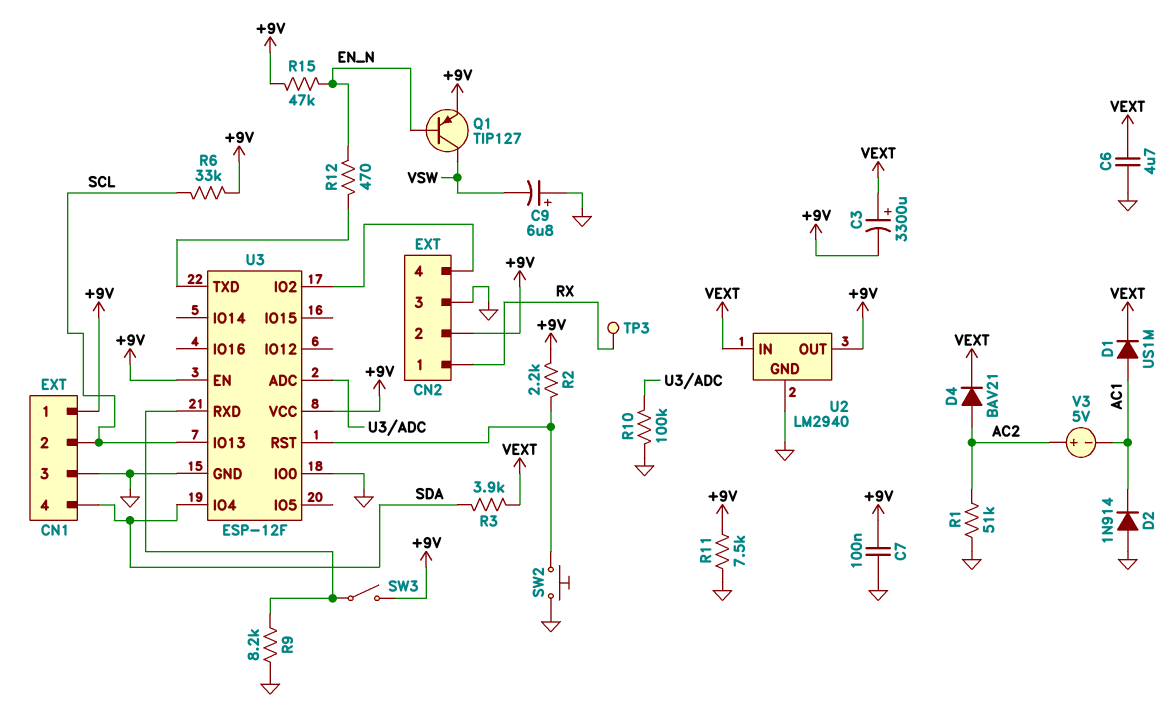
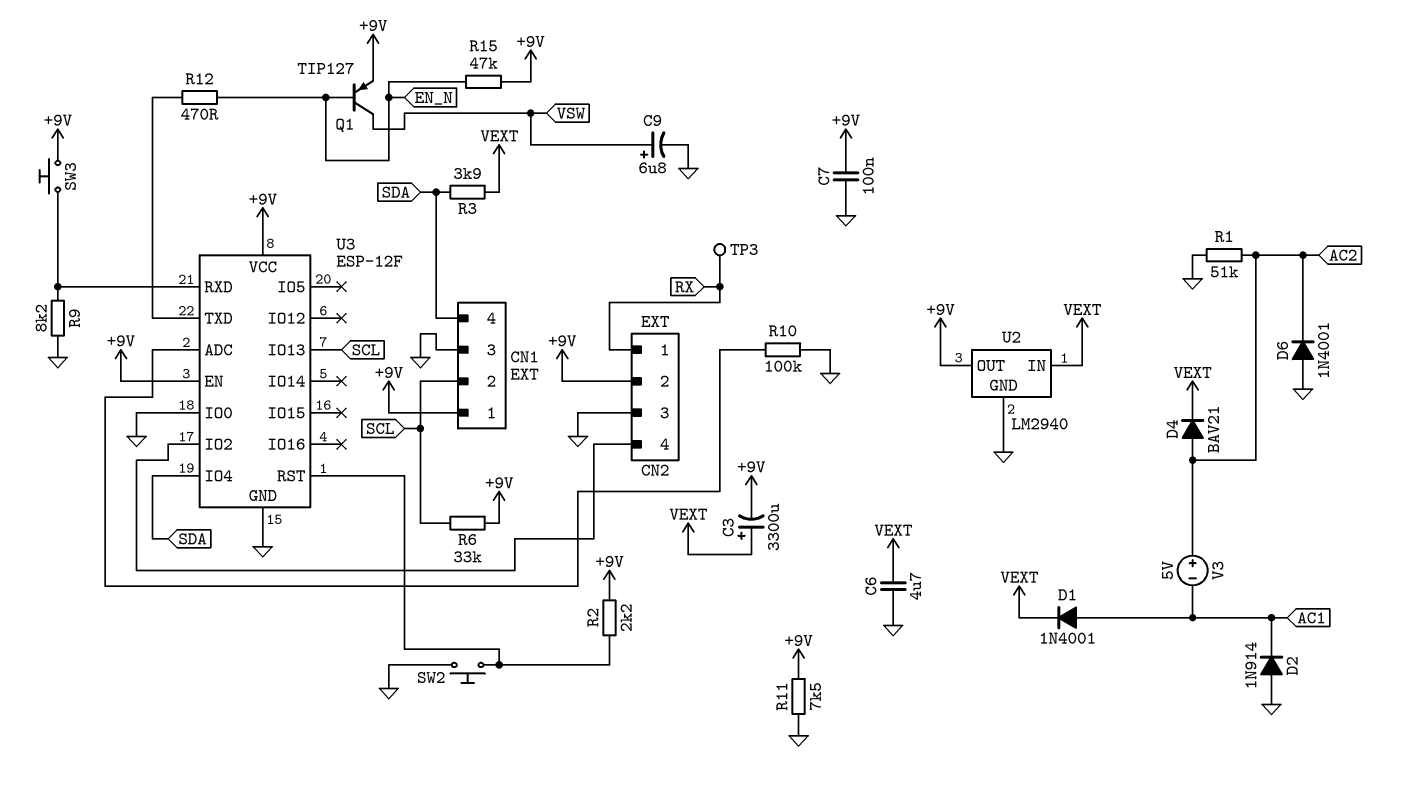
C9: 6.8uF (plus GND, minus VSW) -> 6.8uF (plus VSW, minus GND)
D1: diode US1M (A AC1, K VEXT) -> diode 1N4001 (A AC1, K VEXT)
D6: none -> diode 1N4001 (A GND, K AC2)
SW3: switch (+9V, U3/RXD) -> button (+9V, U3/RXD)

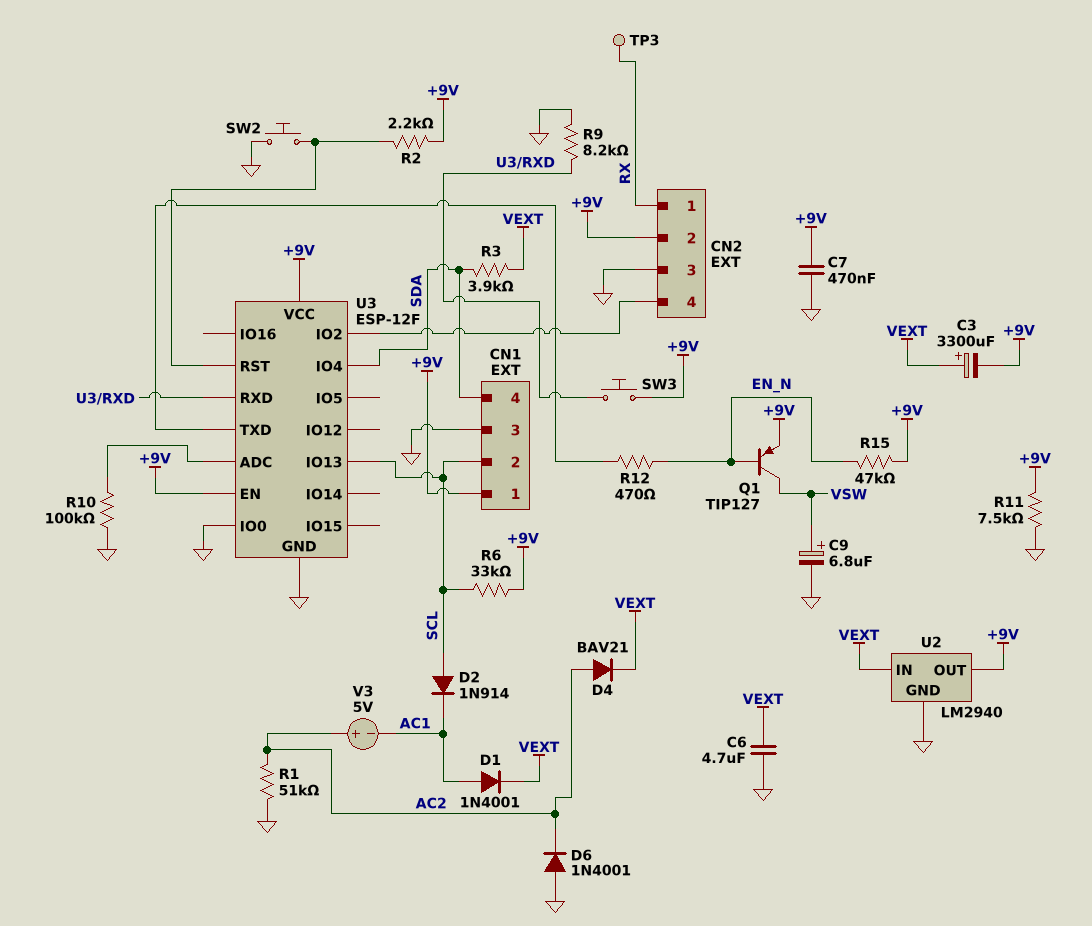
C7: 100nF (+9V, GND) -> 470nF (+9V, GND)
D2: diode 1N914 (A GND, K AC1) -> diode 1N914 (A SCL, K AC1)

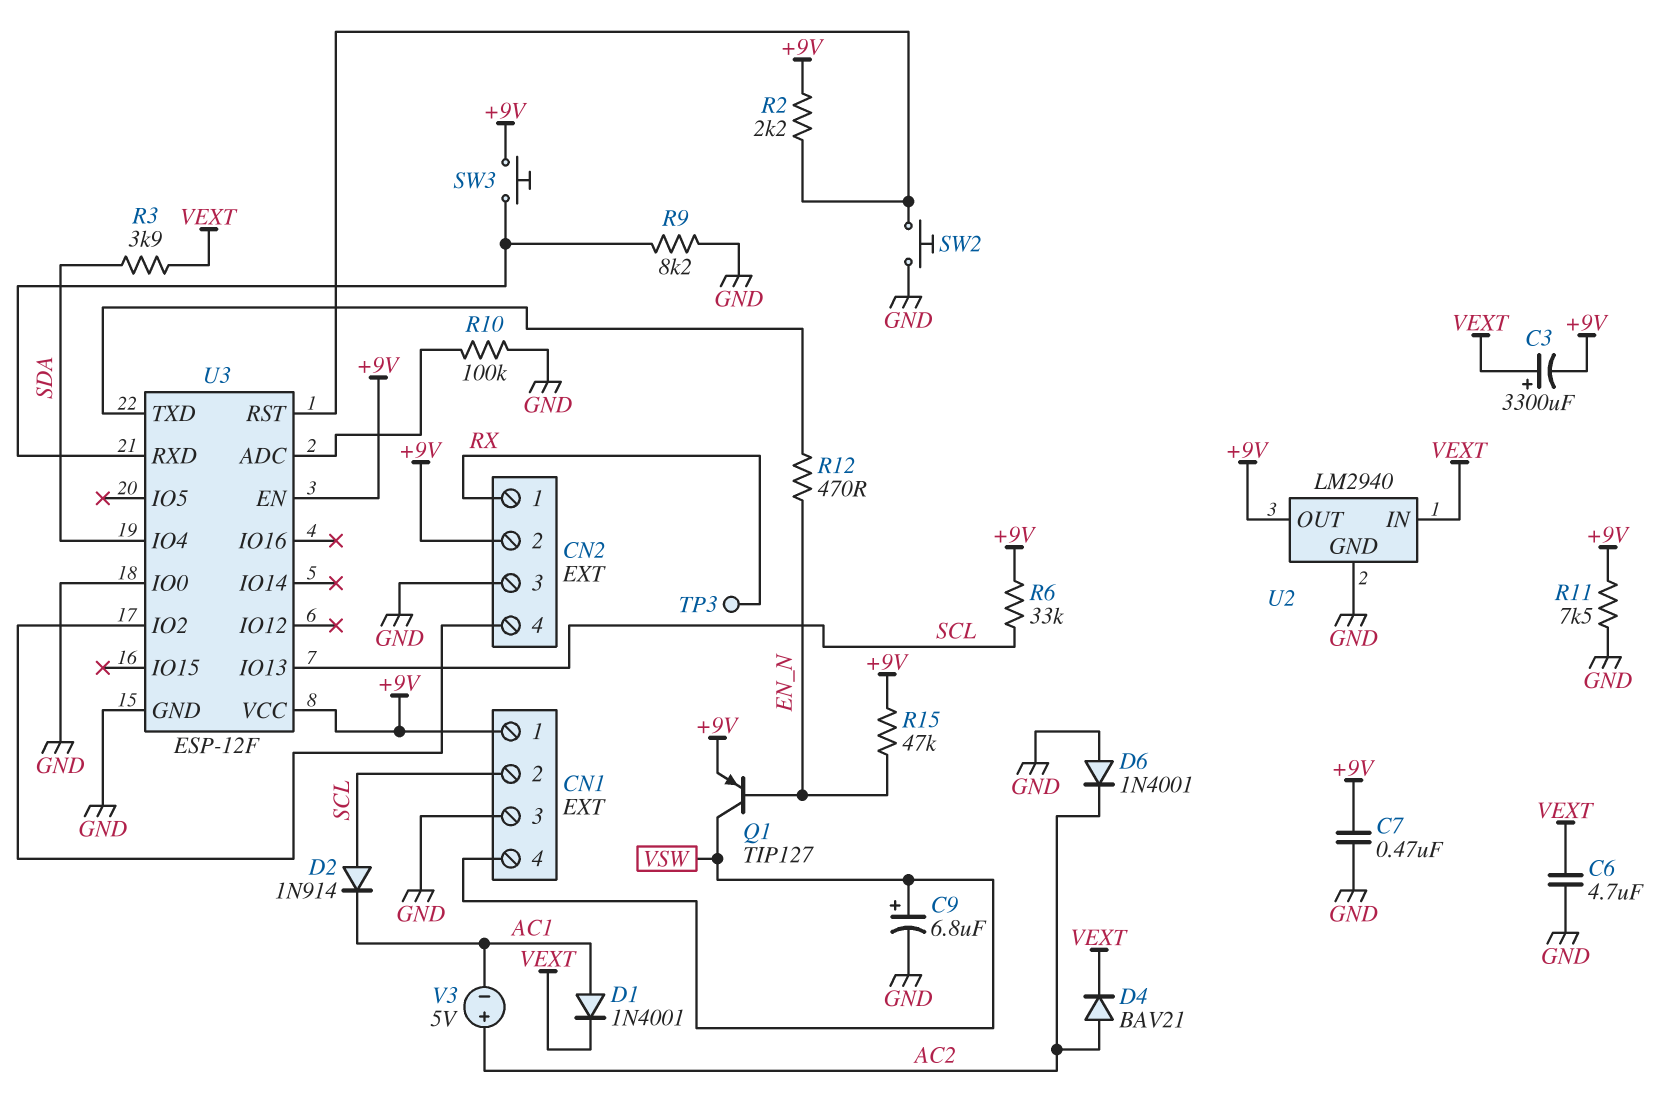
CN1 pin 4: SDA -> VSW
R1: 51k (AC2, GND) -> none

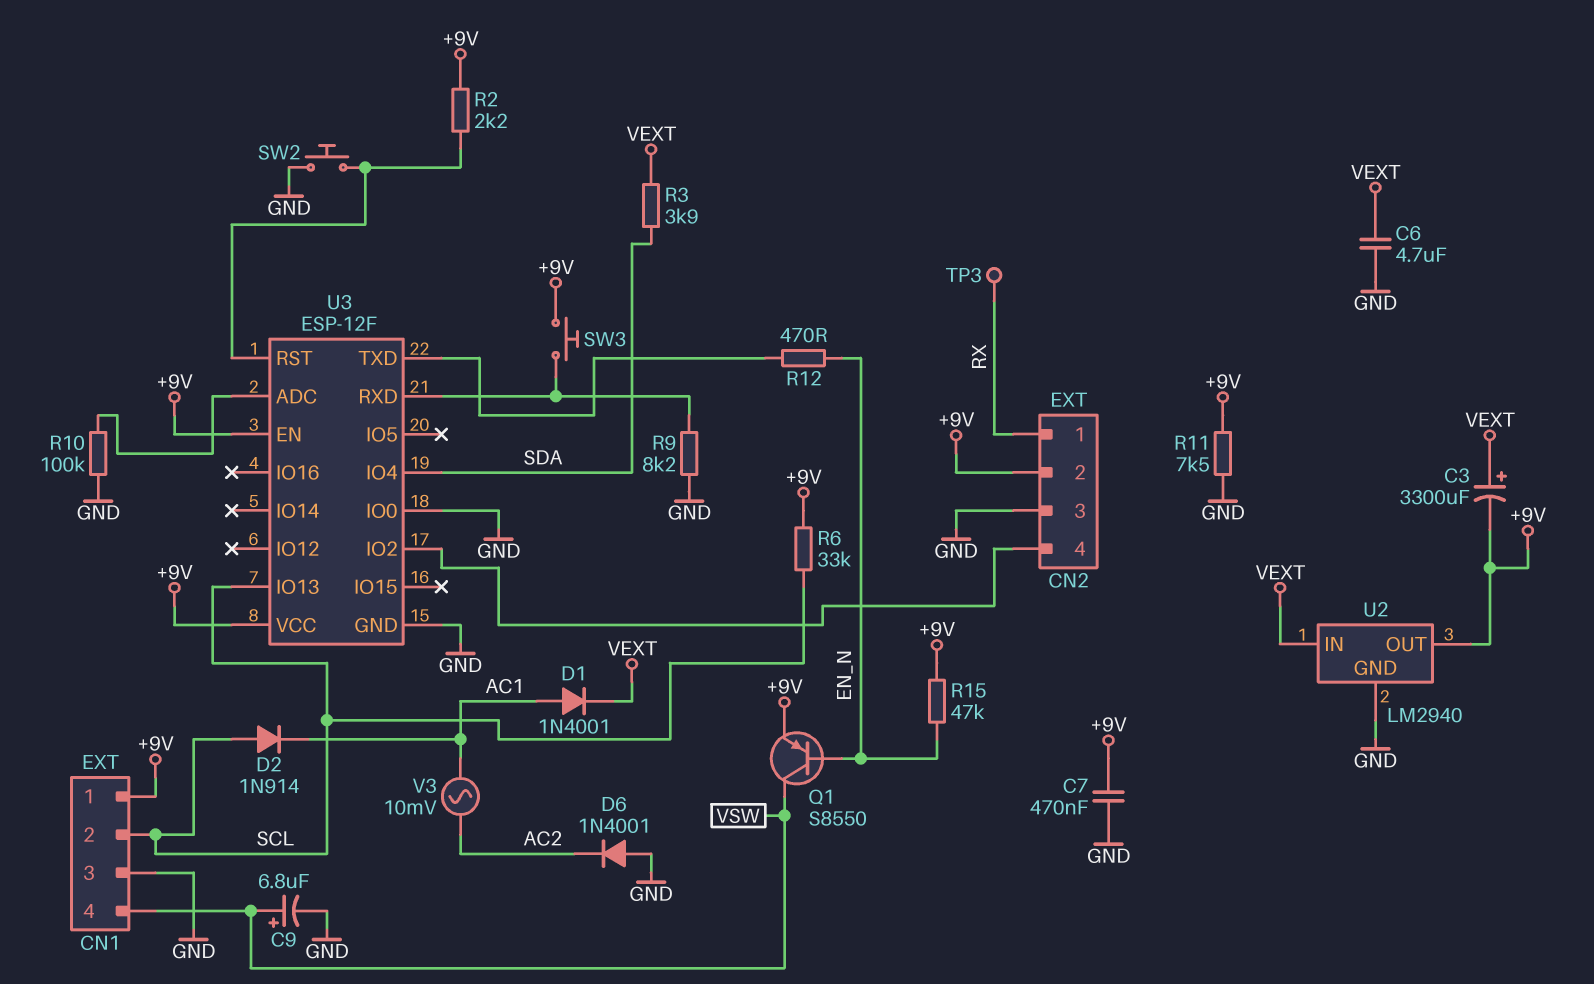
D4: diode BAV21 (A AC2, K VEXT) -> none
Q1: PNP TIP127 (B EN_N, C VSW, E +9V) -> PNP S8550 (B EN_N, C VSW, E +9V)
V3: 5V (plus AC2, minus AC1) -> AC 10mV (AC1, AC2)

